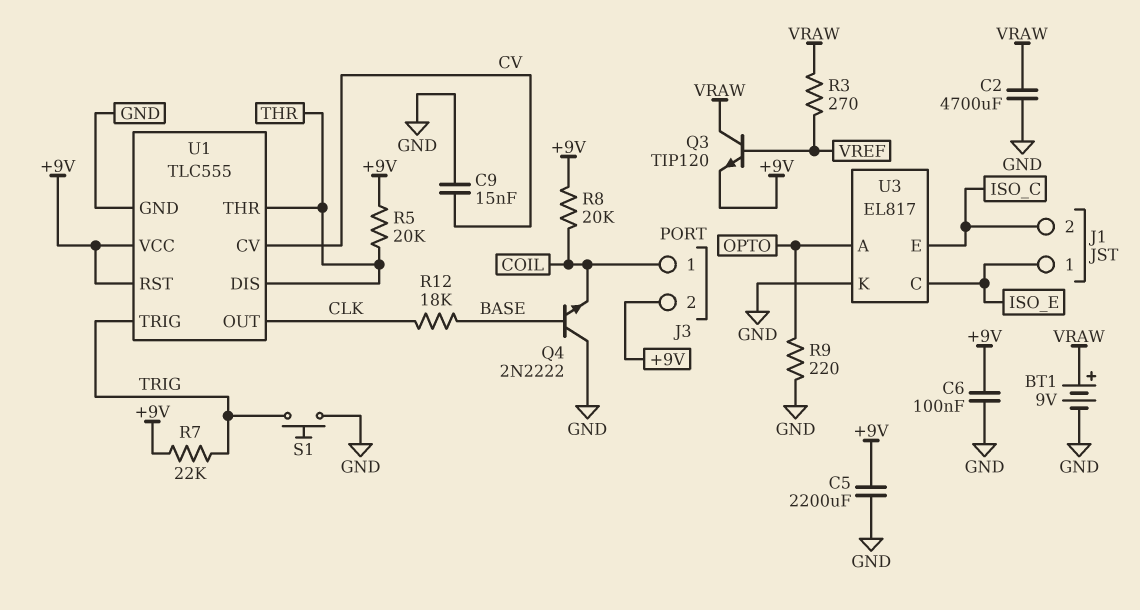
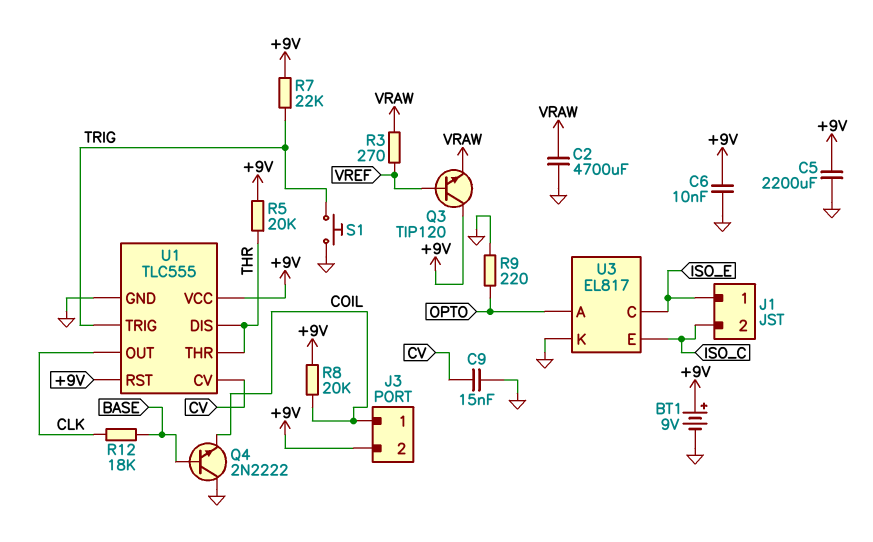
BT1: 9V (plus VRAW, minus GND) -> 9V (plus +9V, minus GND)
C6: 100nF (+9V, GND) -> 10nF (+9V, GND)
Q3: NPN TIP120 (B VREF, C VRAW, E +9V) -> NPN TIP120 (B VREF, C +9V, E VRAW)

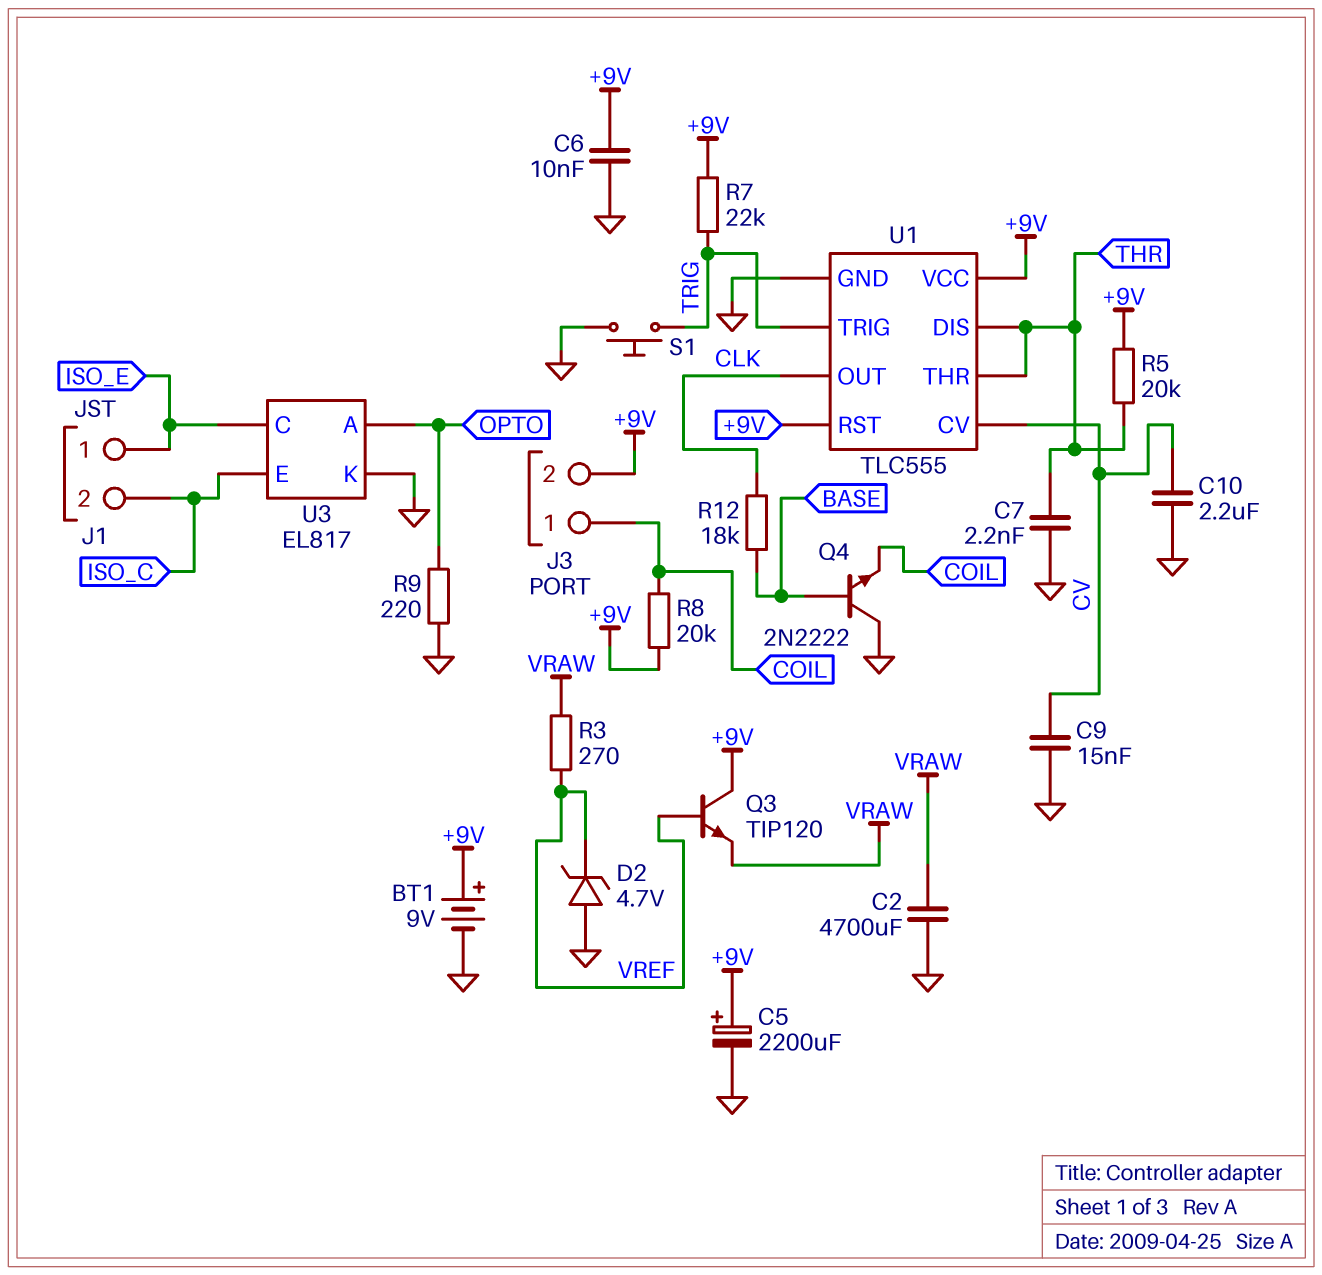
C5: 2200uF (+9V, GND) -> 2200uF (plus +9V, minus GND)
C7: none -> 2.2nF (GND, THR)
C10: none -> 2.2uF (CV, GND)
D2: none -> zener 4.7V (A GND, K VREF)

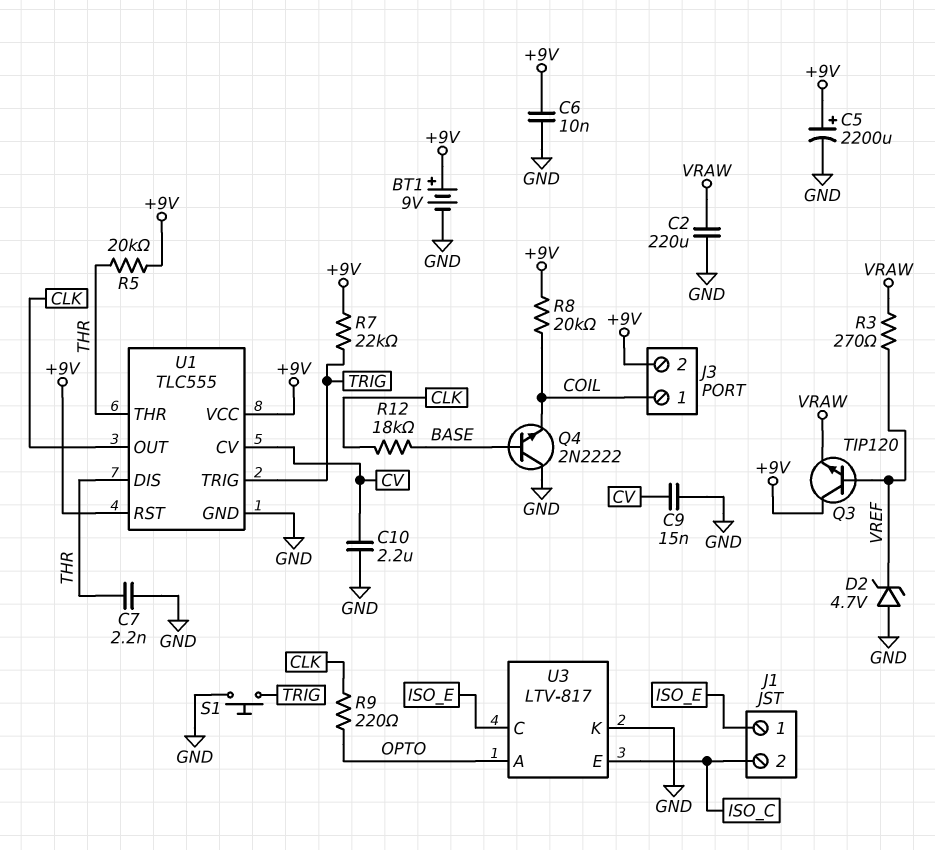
C2: 4700uF (GND, VRAW) -> 220uF (GND, VRAW)
R9: 220 (GND, OPTO) -> 220 (CLK, OPTO)
U3: EL817 -> LTV-817

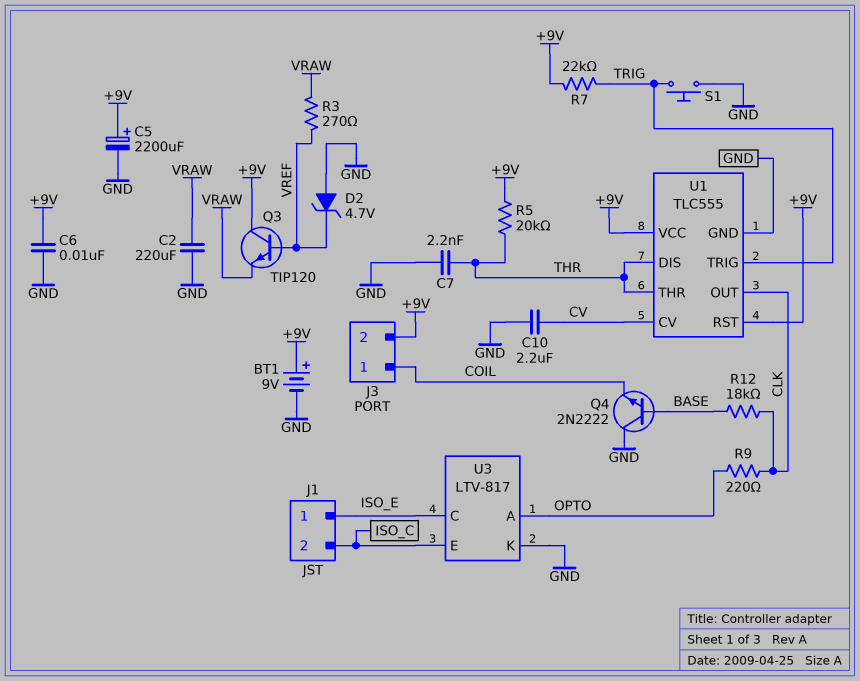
C9: 15nF (CV, GND) -> none
R8: 20k (+9V, COIL) -> none

